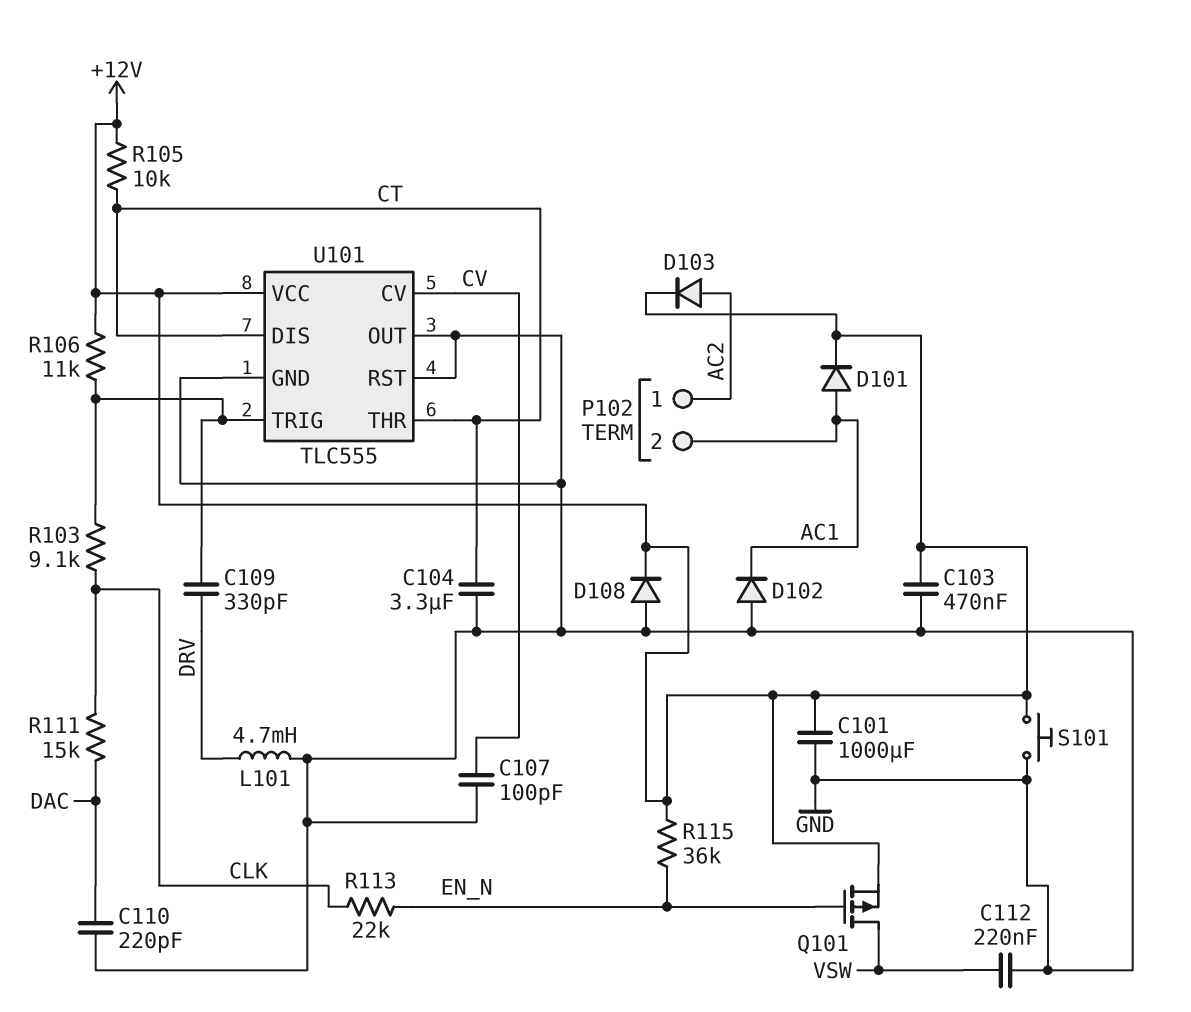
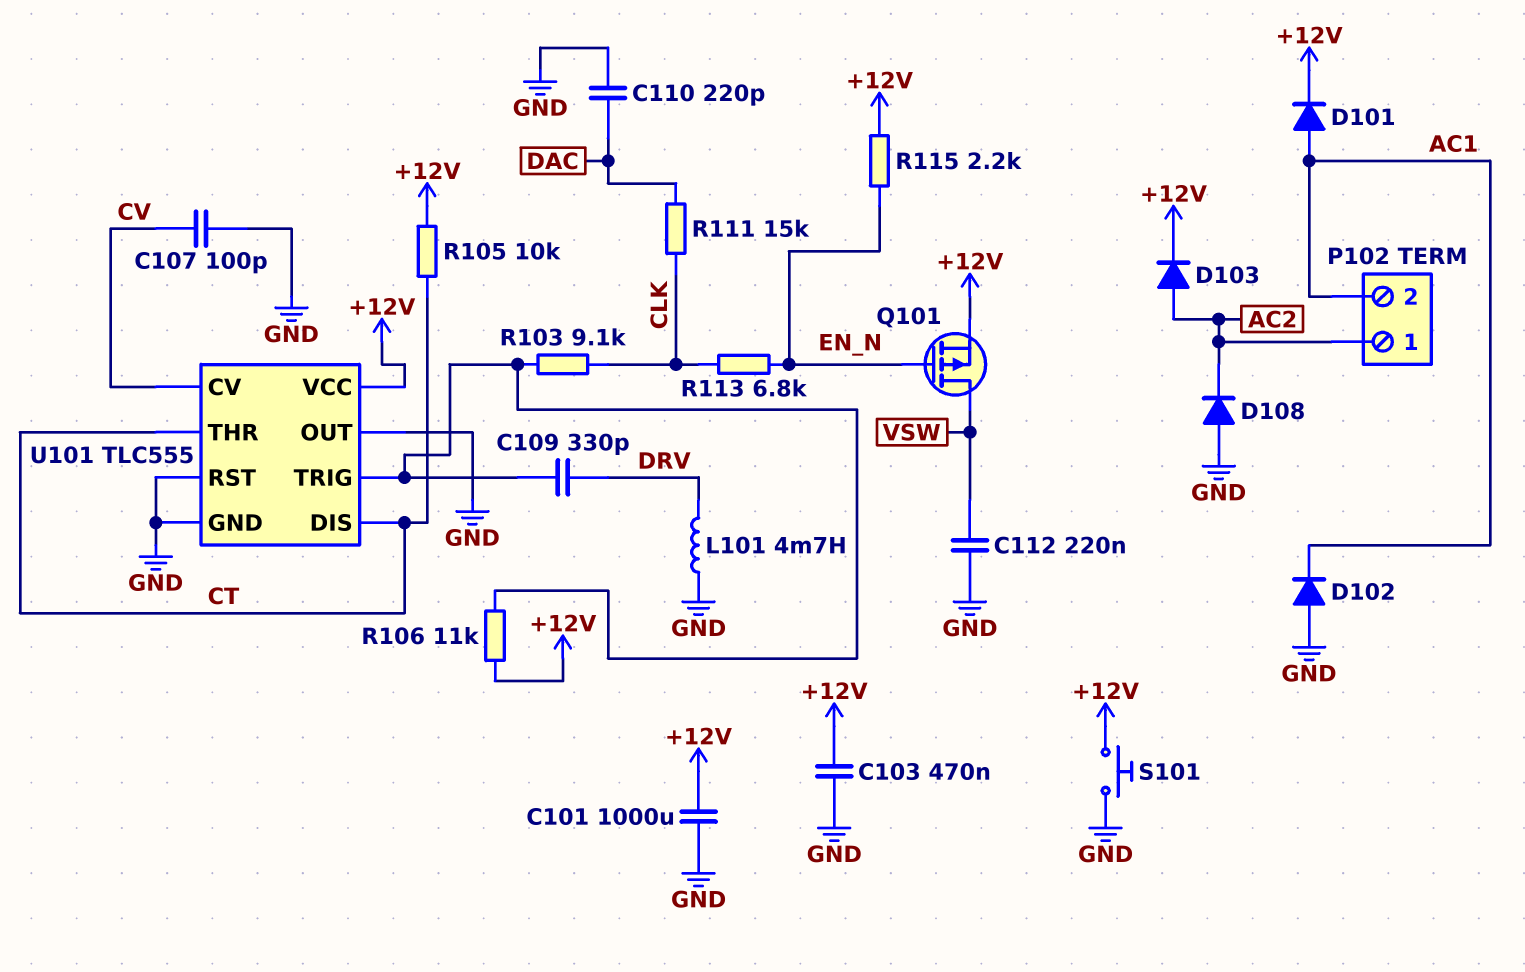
C104: 3.3uF (CT, GND) -> none
D108: diode (A GND, K +12V) -> diode (A GND, K AC2)
R113: 22k (CLK, EN_N) -> 6.8k (CLK, EN_N)
R115: 36k (+12V, EN_N) -> 2.2k (+12V, EN_N)

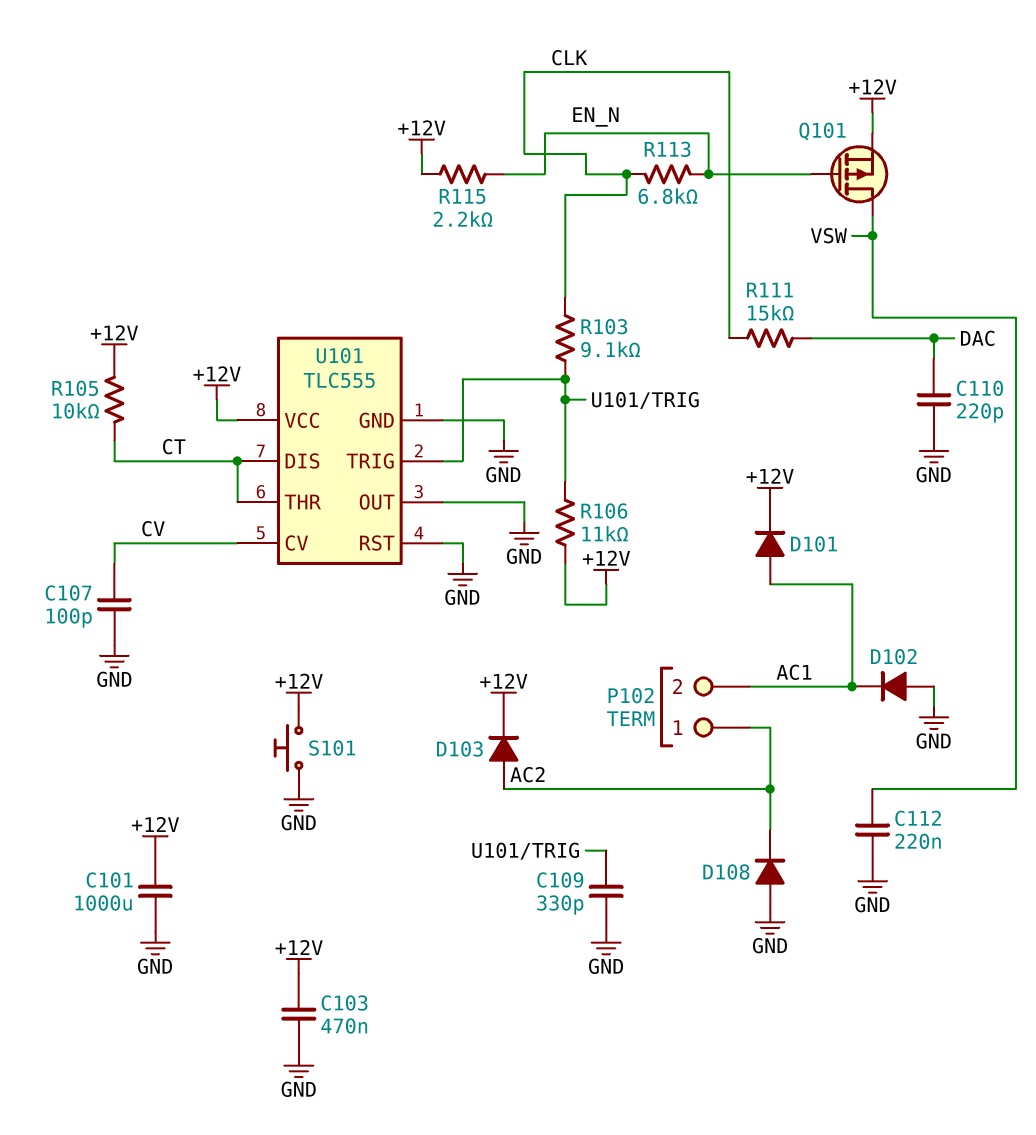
C109: 330pF (DRV, U101/TRIG) -> 330pF (GND, U101/TRIG)
L101: 4.7mH (DRV, GND) -> none

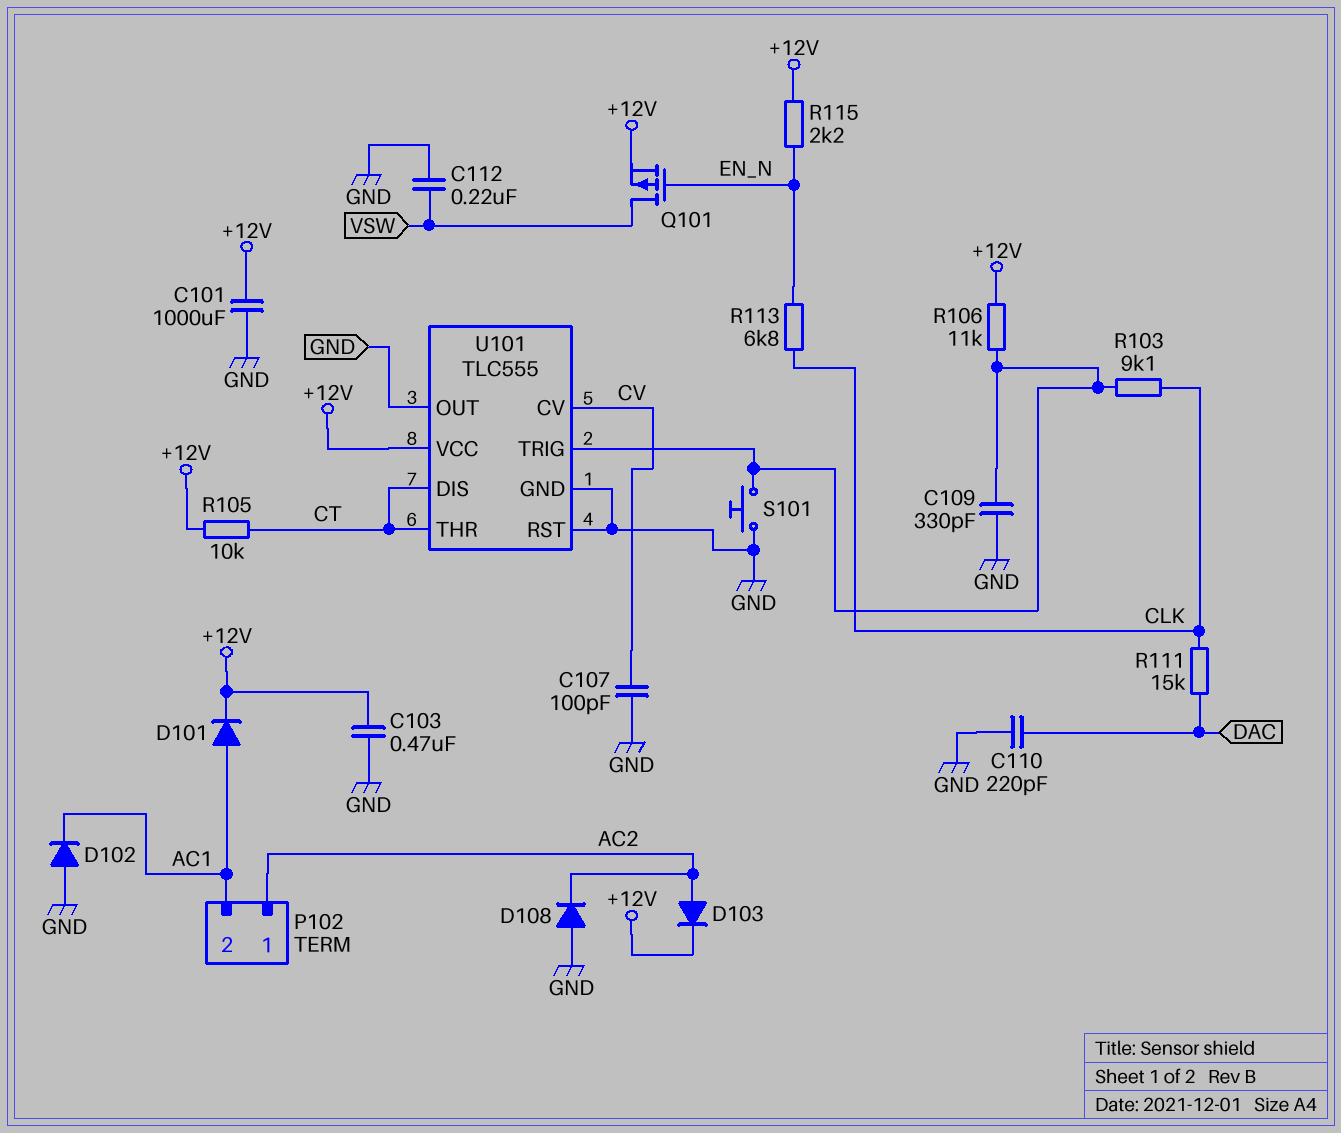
S101: button (+12V, GND) -> button (GND, U101/TRIG)

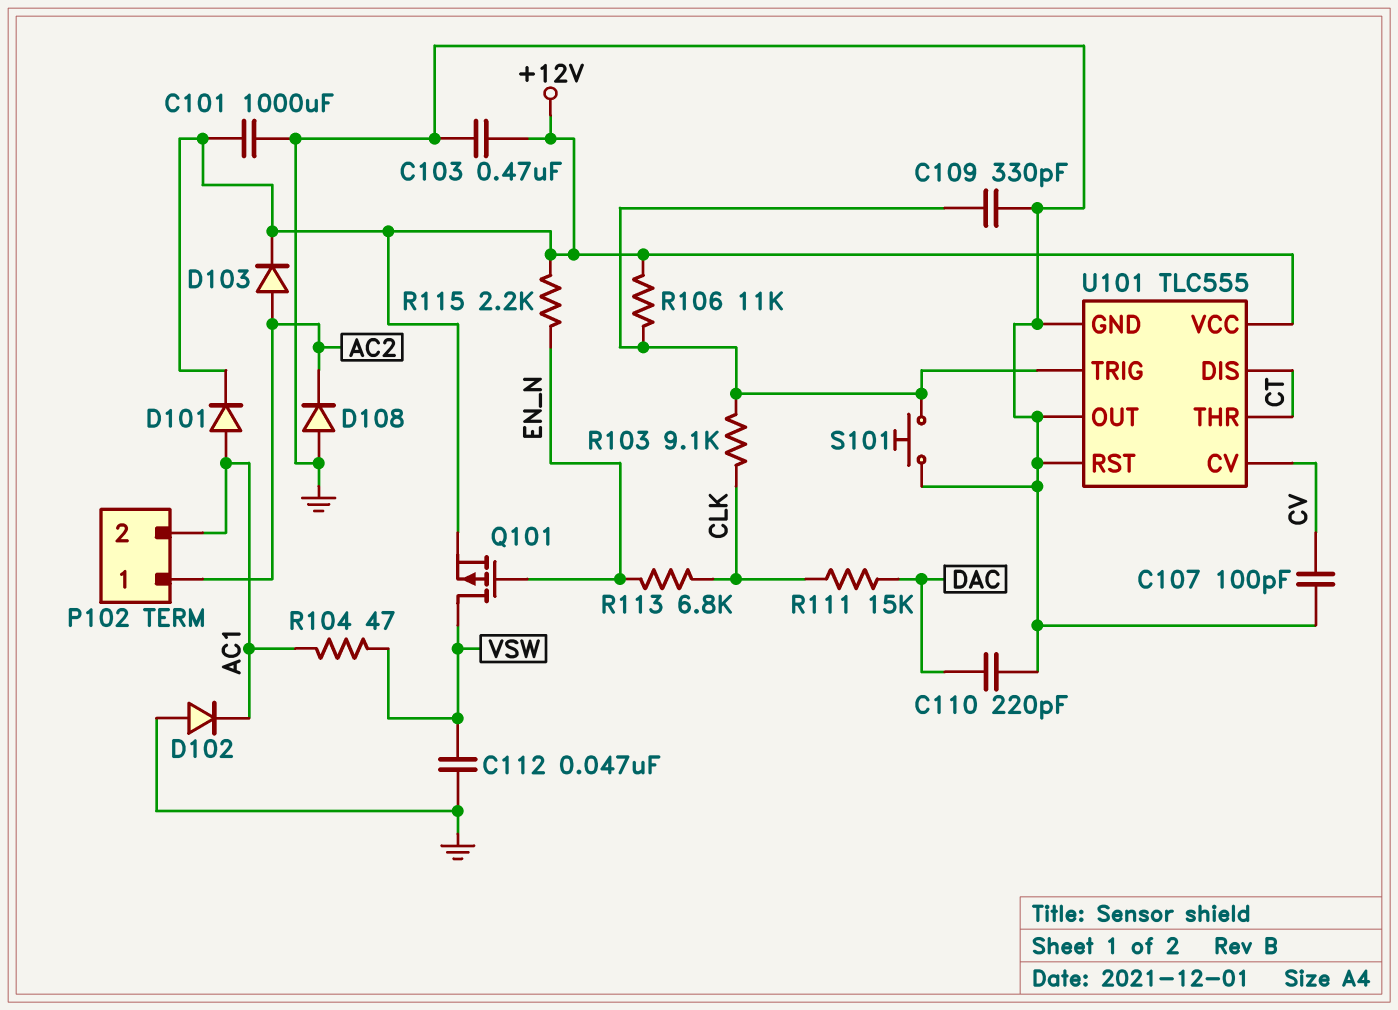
C112: 220nF (GND, VSW) -> 47nF (GND, VSW)
R104: none -> 47 (AC1, VSW)
R105: 10k (+12V, CT) -> none

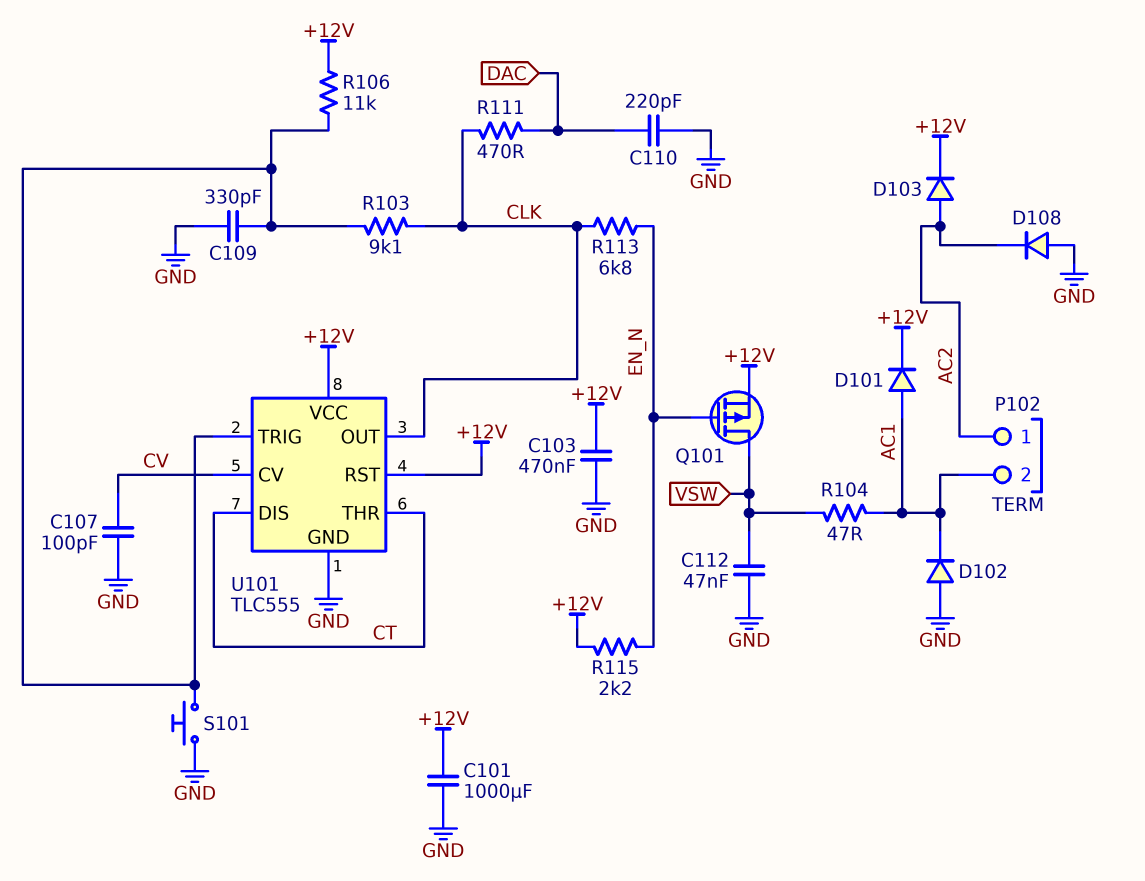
R111: 15k (CLK, DAC) -> 470 (CLK, DAC)
U101 pin OUT: GND -> CLK
U101 pin RST: GND -> +12V

